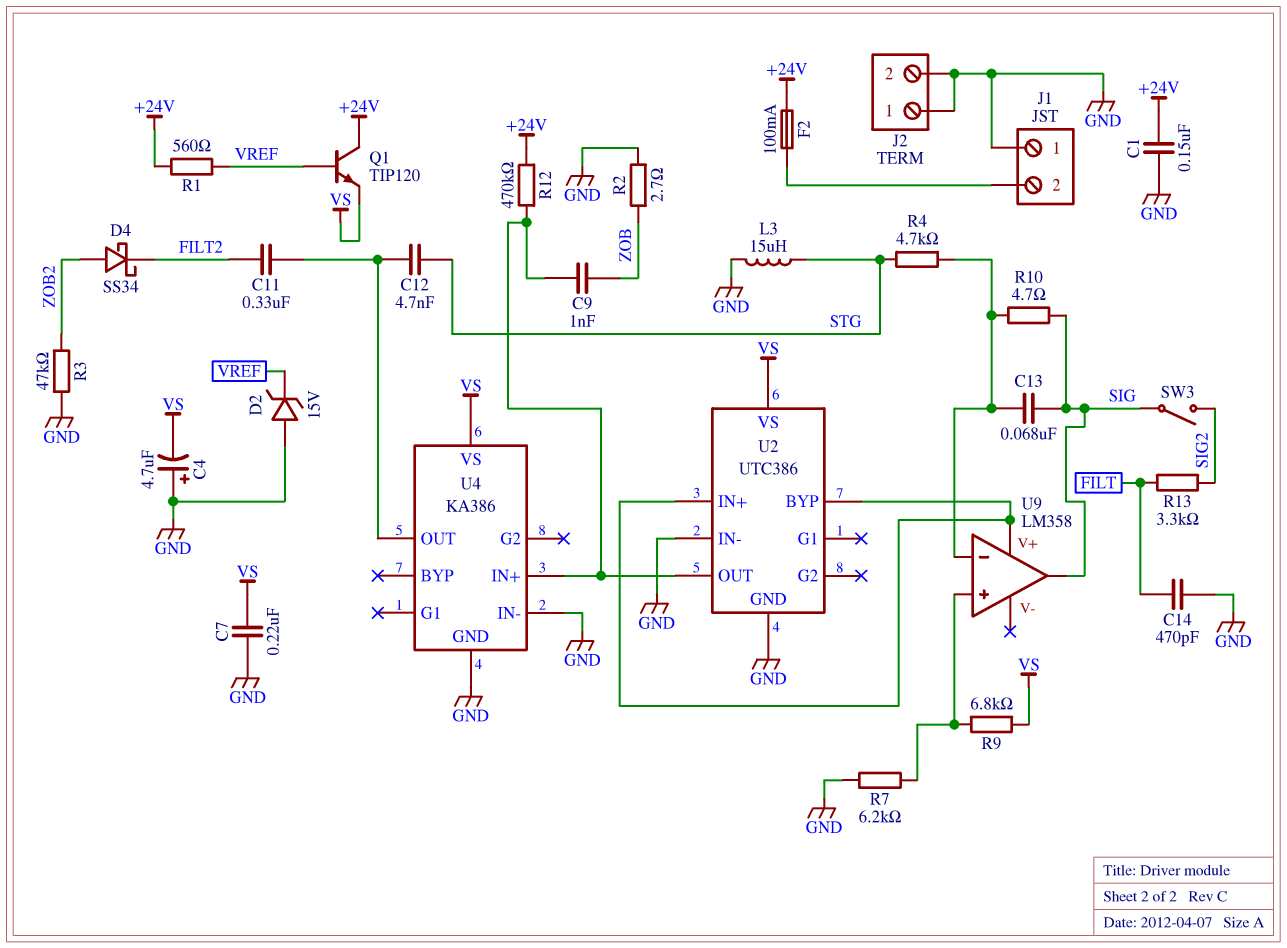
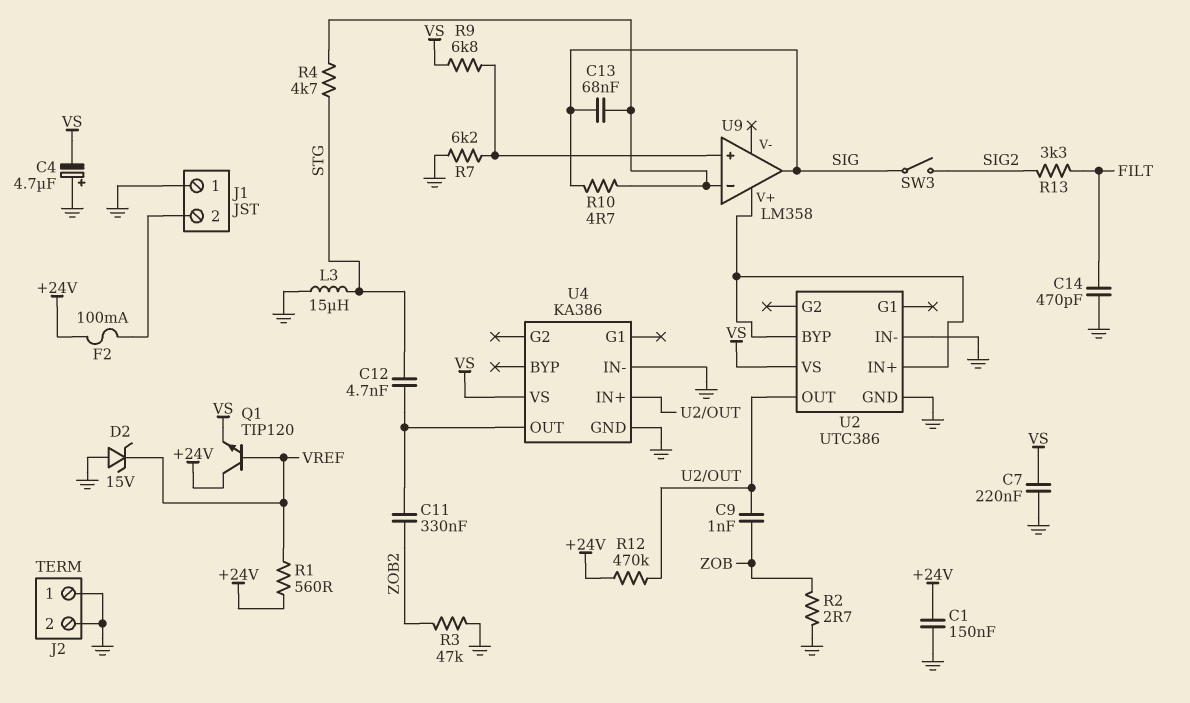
C11: 330nF (FILT2, U4/OUT) -> 330nF (U4/OUT, ZOB2)
D4: schottky SS34 (A ZOB2, K FILT2) -> none

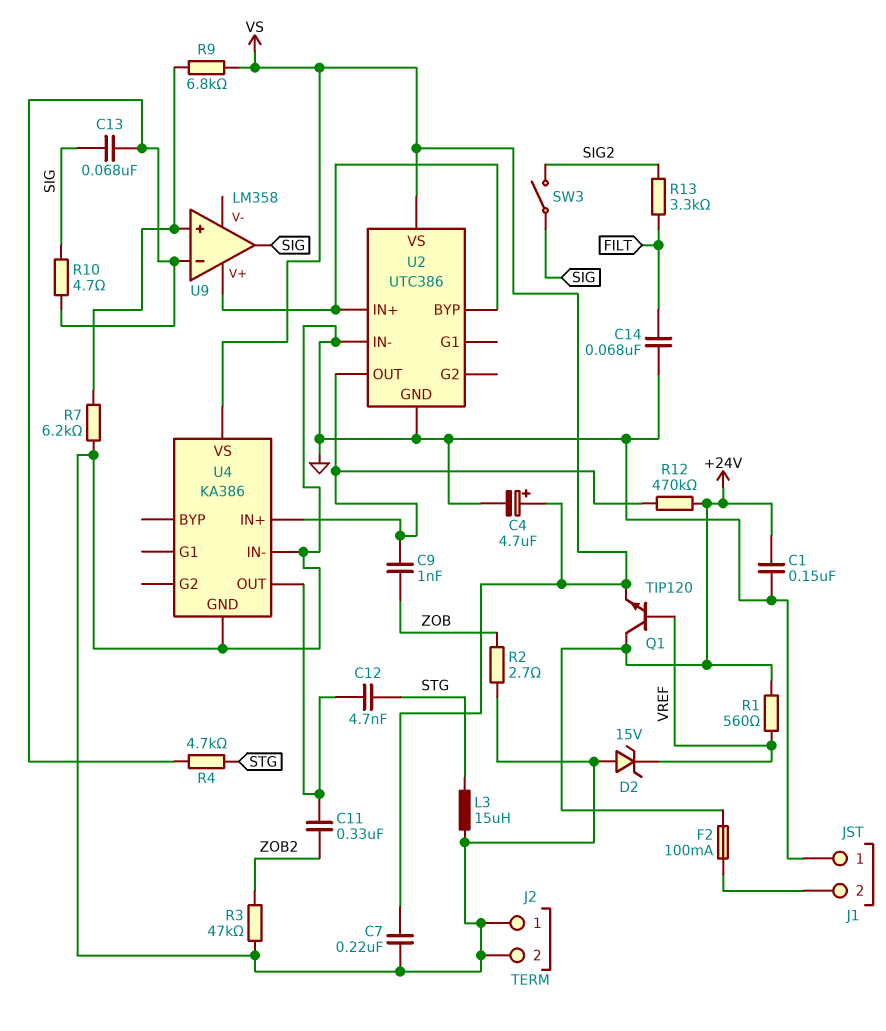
C4: 4.7uF (plus GND, minus VS) -> 4.7uF (plus VS, minus GND)
C14: 470pF (FILT, GND) -> 68nF (FILT, GND)

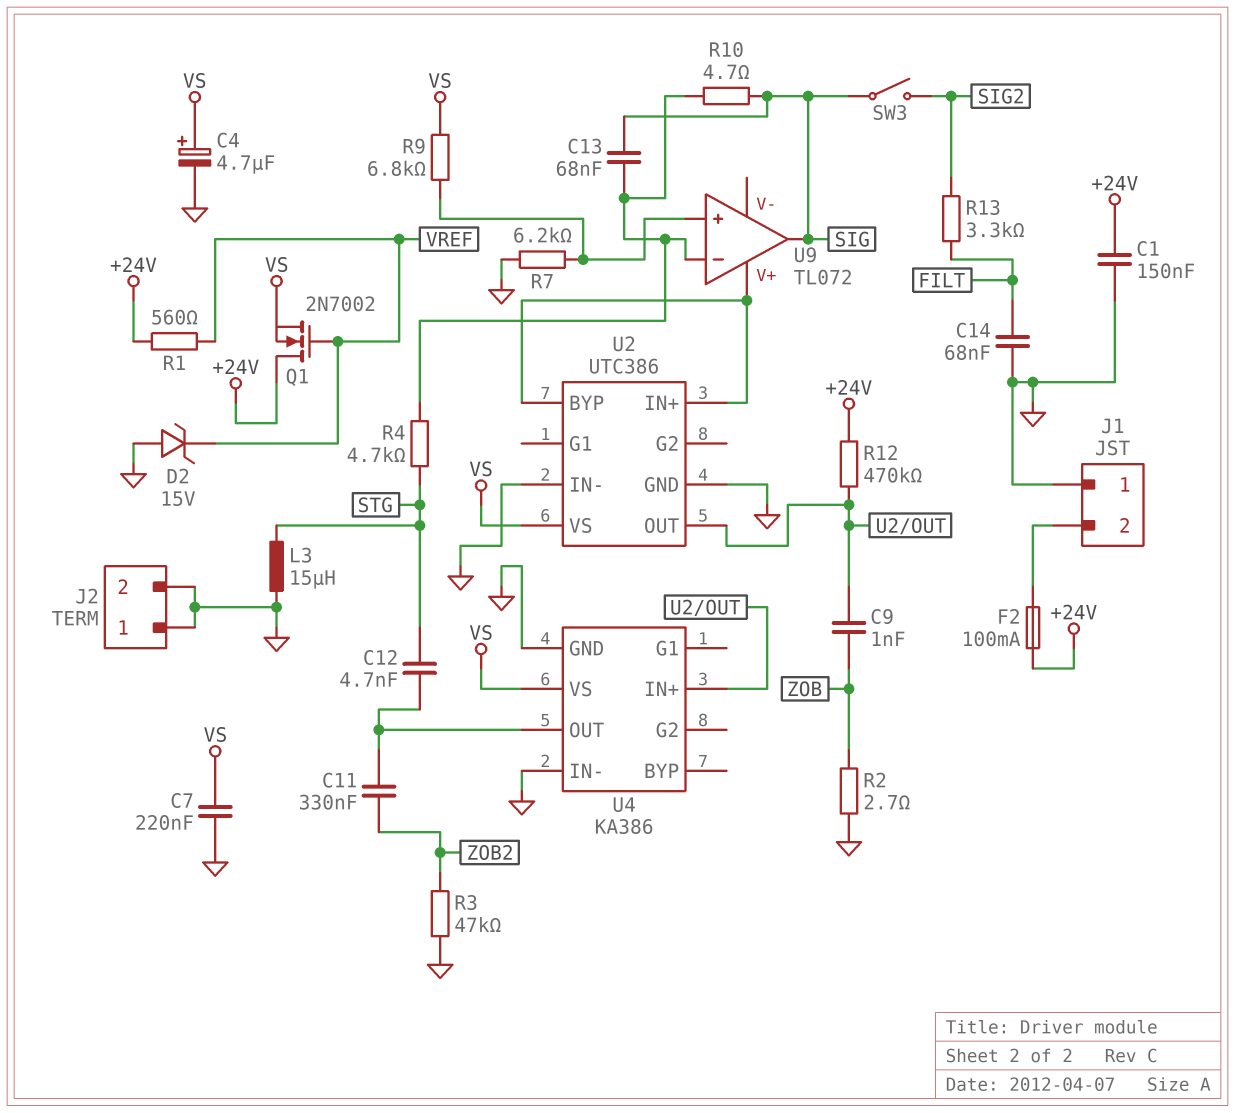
Q1: NPN TIP120 (B VREF, C +24V, E VS) -> NMOS 2N7002 (G VREF, D +24V, S VS)
U9: LM358 -> TL072

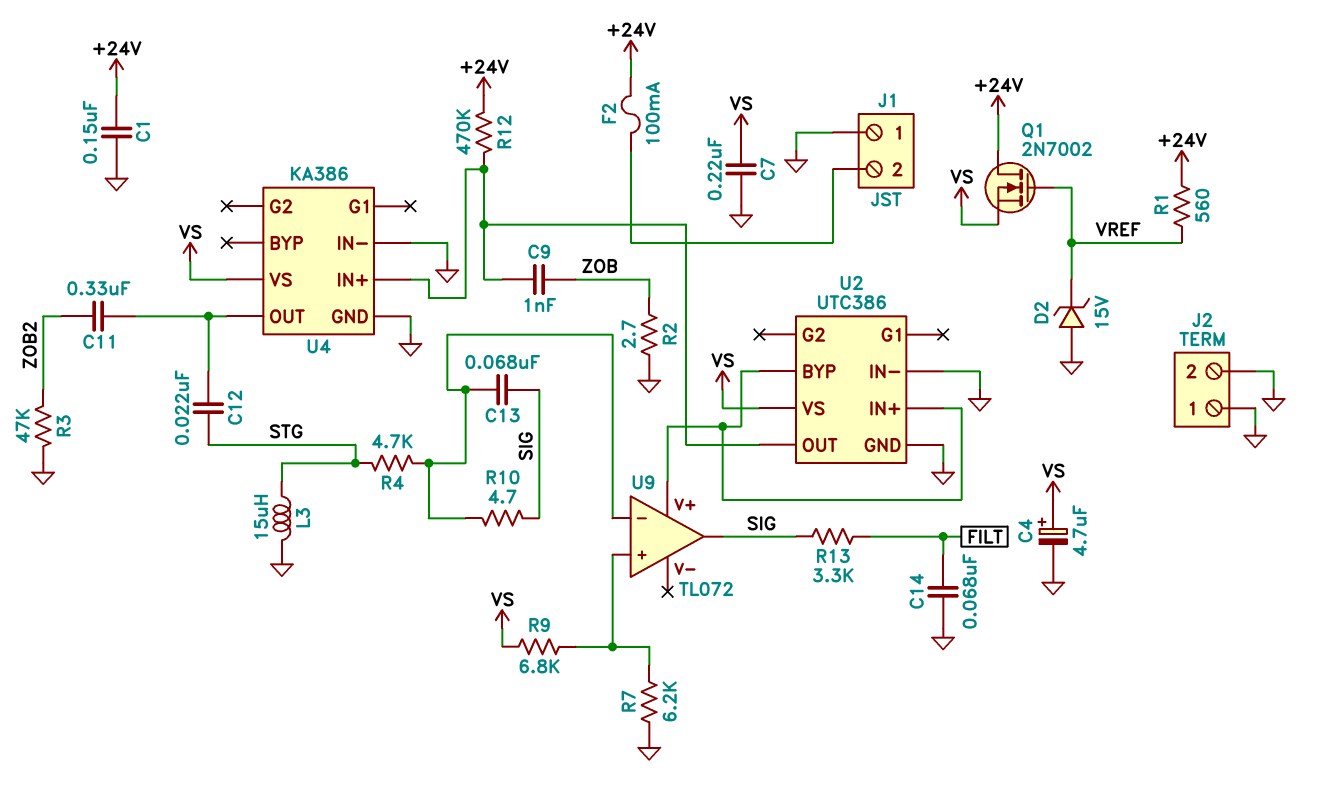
C12: 4.7nF (STG, U4/OUT) -> 22nF (STG, U4/OUT)
R13: 3.3k (FILT, SIG2) -> 3.3k (FILT, SIG)
SW3: switch (SIG, SIG2) -> none

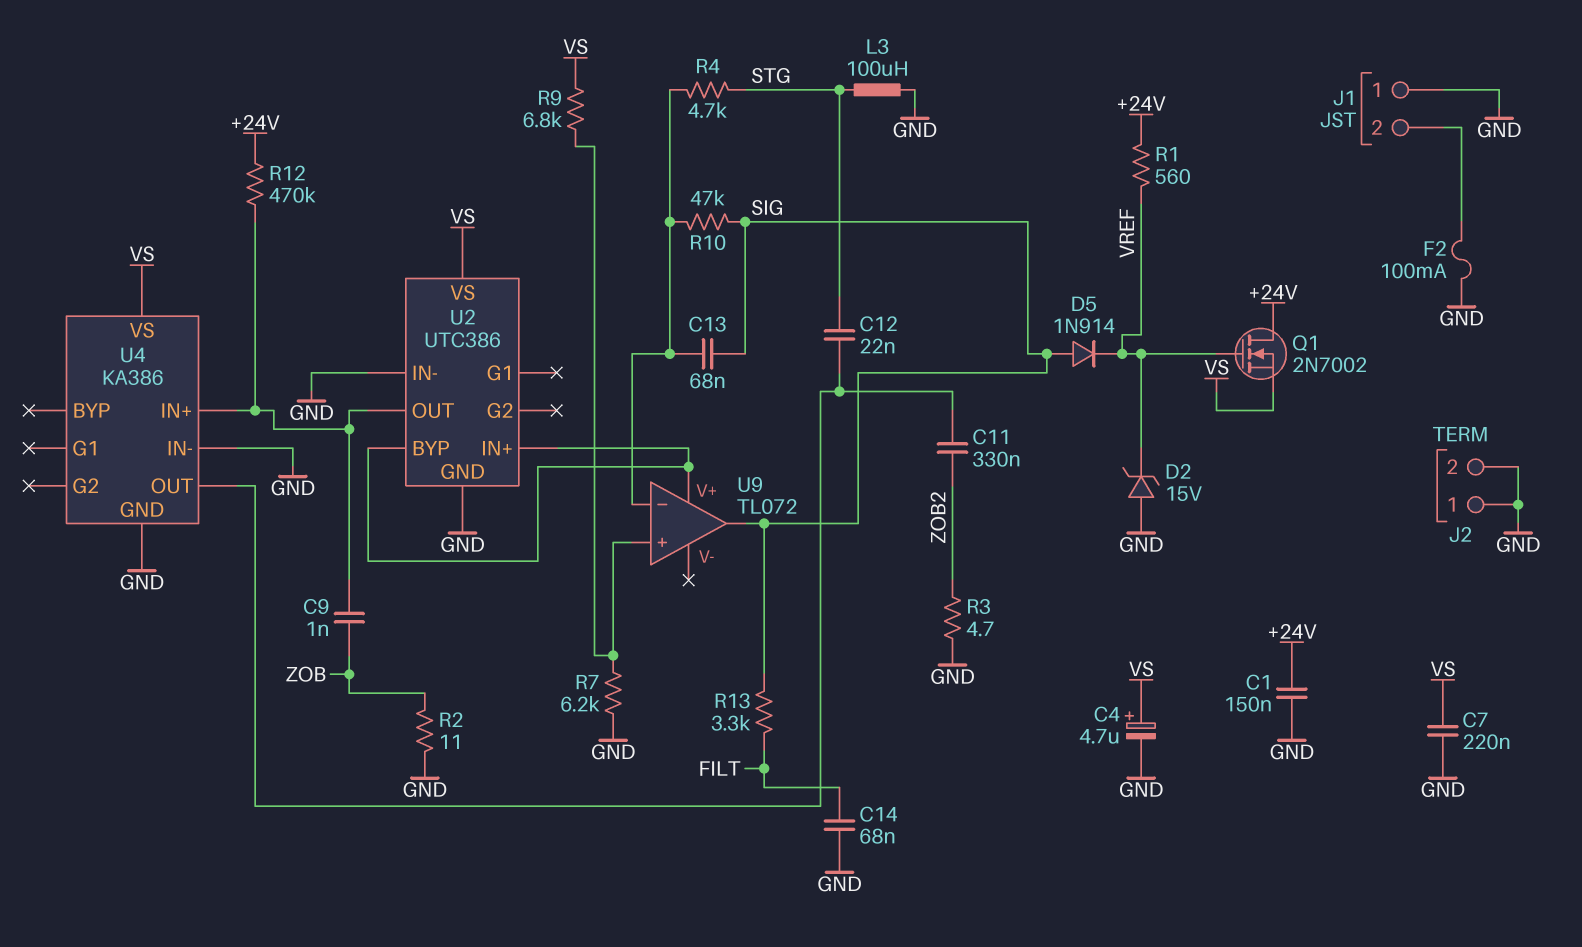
D5: none -> diode 1N914 (A SIG, K VREF)
F2: 100mA (+24V, J1/2) -> 100mA (GND, J1/2)
L3: 15uH (GND, STG) -> 100uH (GND, STG)
R2: 2.7 (GND, ZOB) -> 11 (GND, ZOB)
R3: 47k (GND, ZOB2) -> 4.7 (GND, ZOB2)
R10: 4.7 (SIG, U9/in-) -> 47k (SIG, U9/in-)

